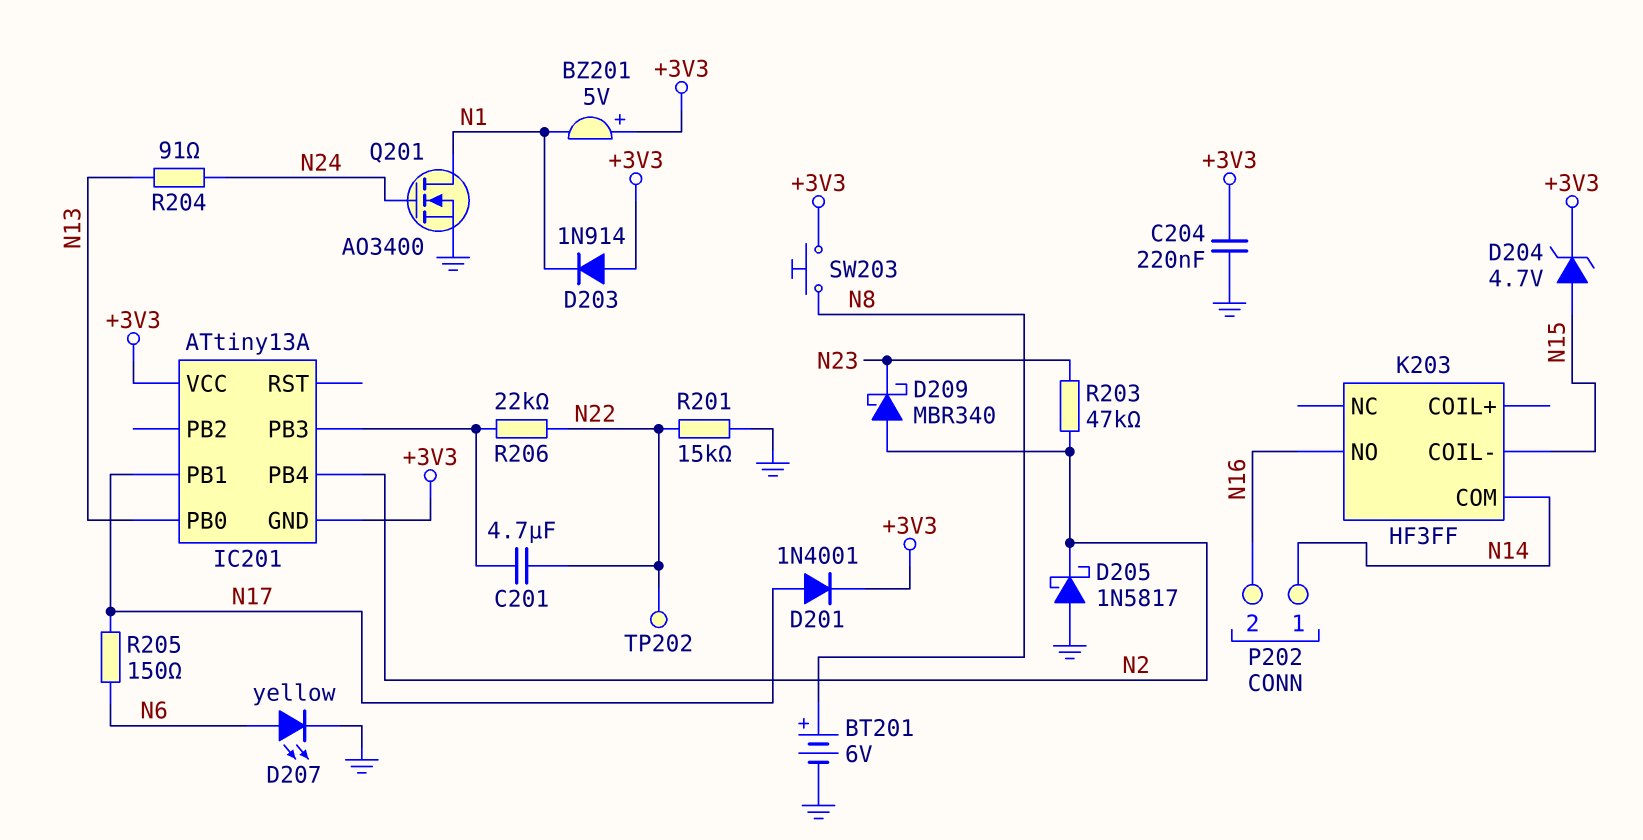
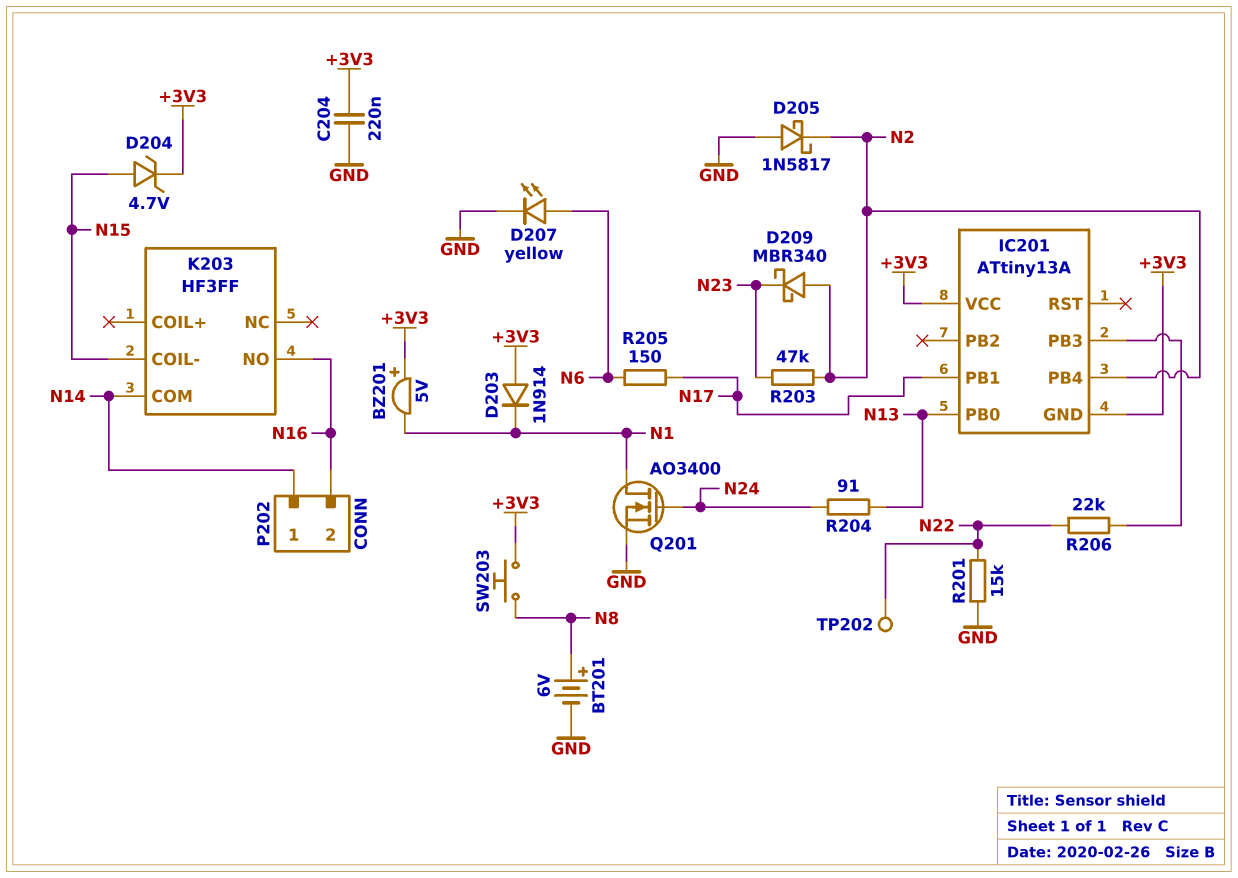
C201: 4.7uF (IC201/PB3, N22) -> none
D201: diode 1N4001 (A N17, K +3V3) -> none

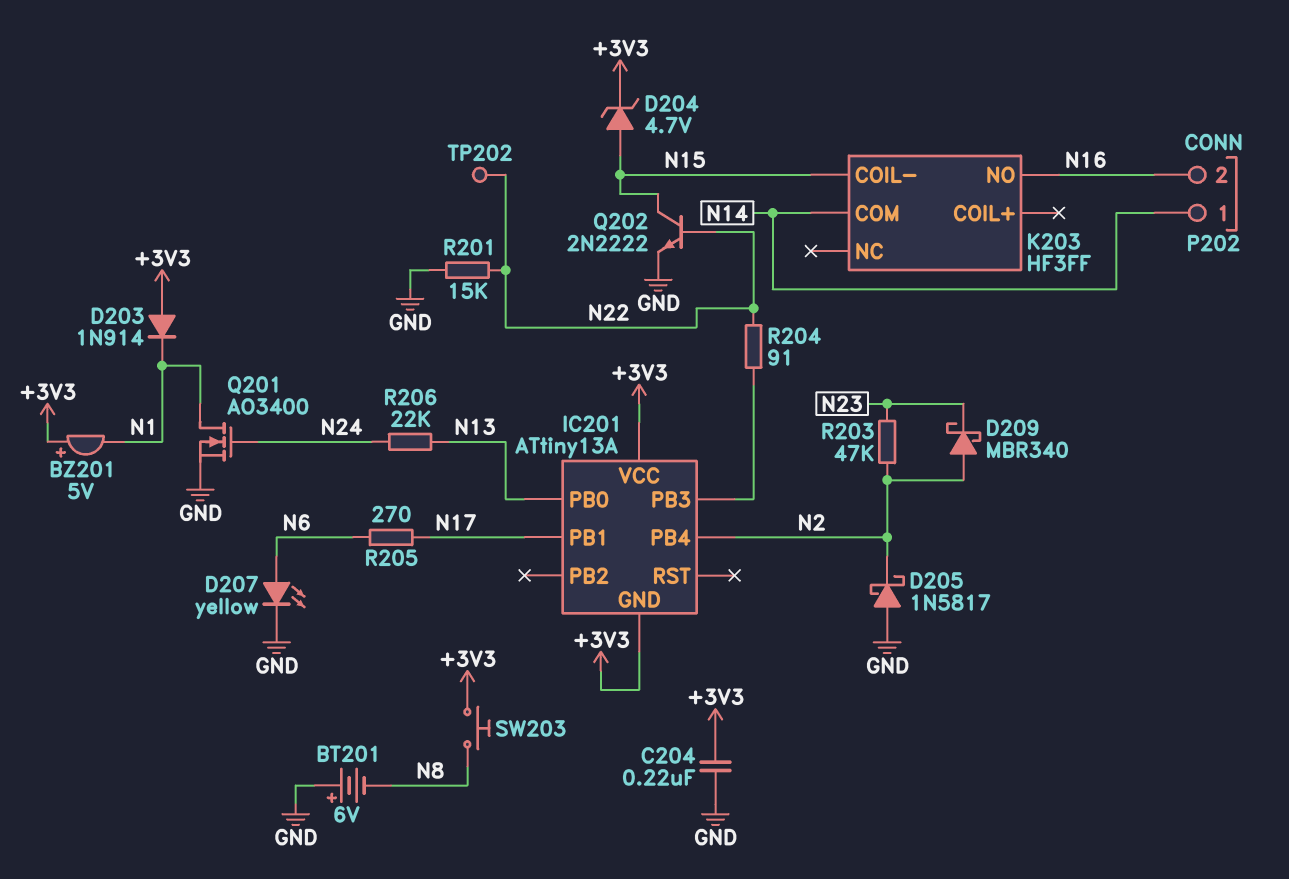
BT201: 6V (plus N8, minus GND) -> 6V (plus GND, minus N8)
Q202: none -> NPN 2N2222 (B N22, C N15, E GND)
R204: 91 (N13, N24) -> 91 (IC201/PB3, N22)
R205: 150 (N6, N17) -> 270 (N6, N17)
R206: 22k (IC201/PB3, N22) -> 22k (N13, N24)

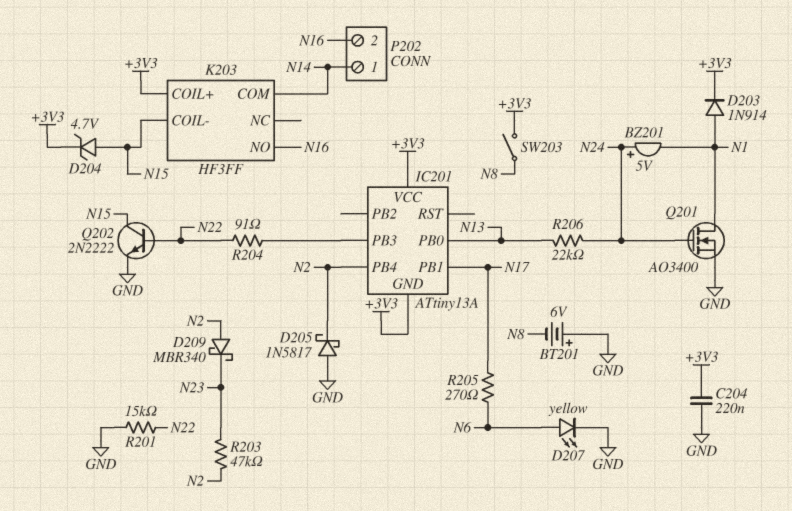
BZ201: buzzer 5V (plus +3V3, minus N1) -> buzzer 5V (plus N24, minus N1)
D203: diode 1N914 (A +3V3, K N1) -> diode 1N914 (A N1, K +3V3)
K203 pin COIL+: none -> +3V3
SW203: button (+3V3, N8) -> switch (+3V3, N8)
TP202: test point (N22) -> none

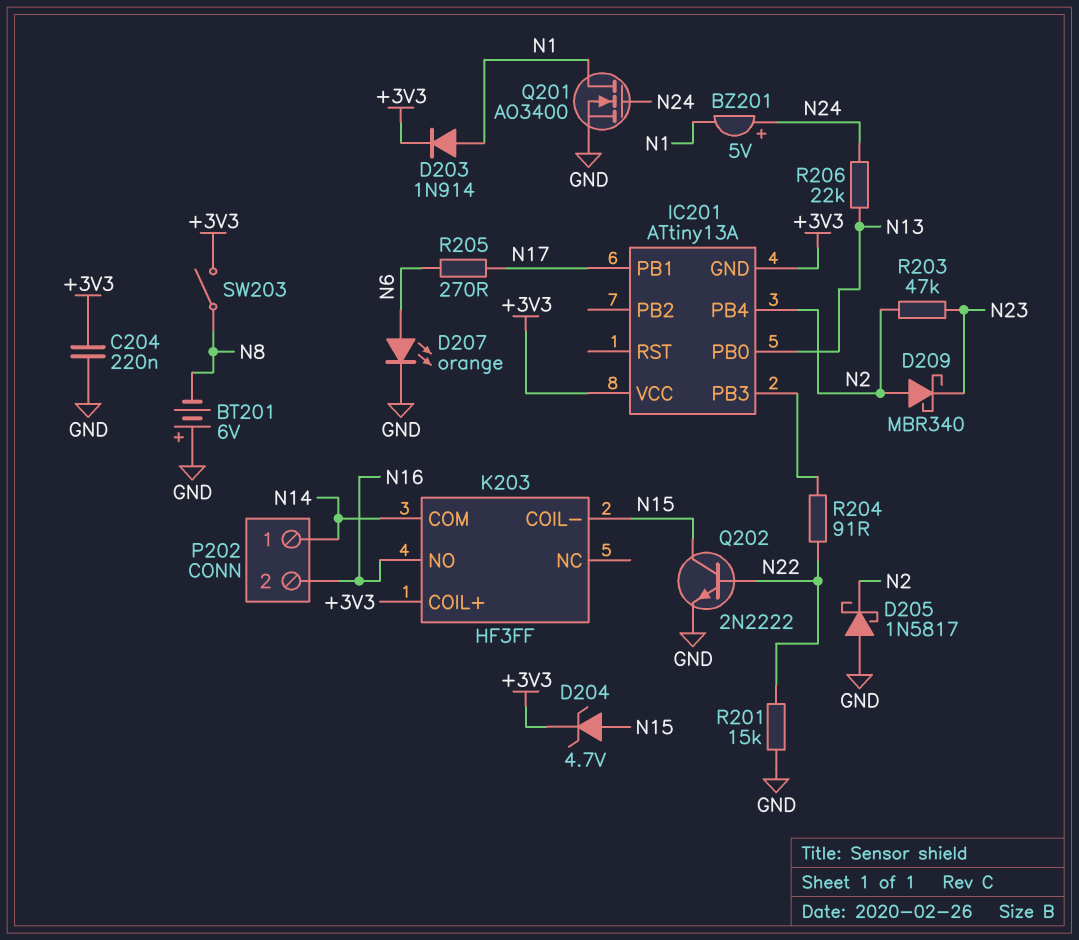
D207: LED yellow (A N6, K GND) -> LED orange (A N6, K GND)

